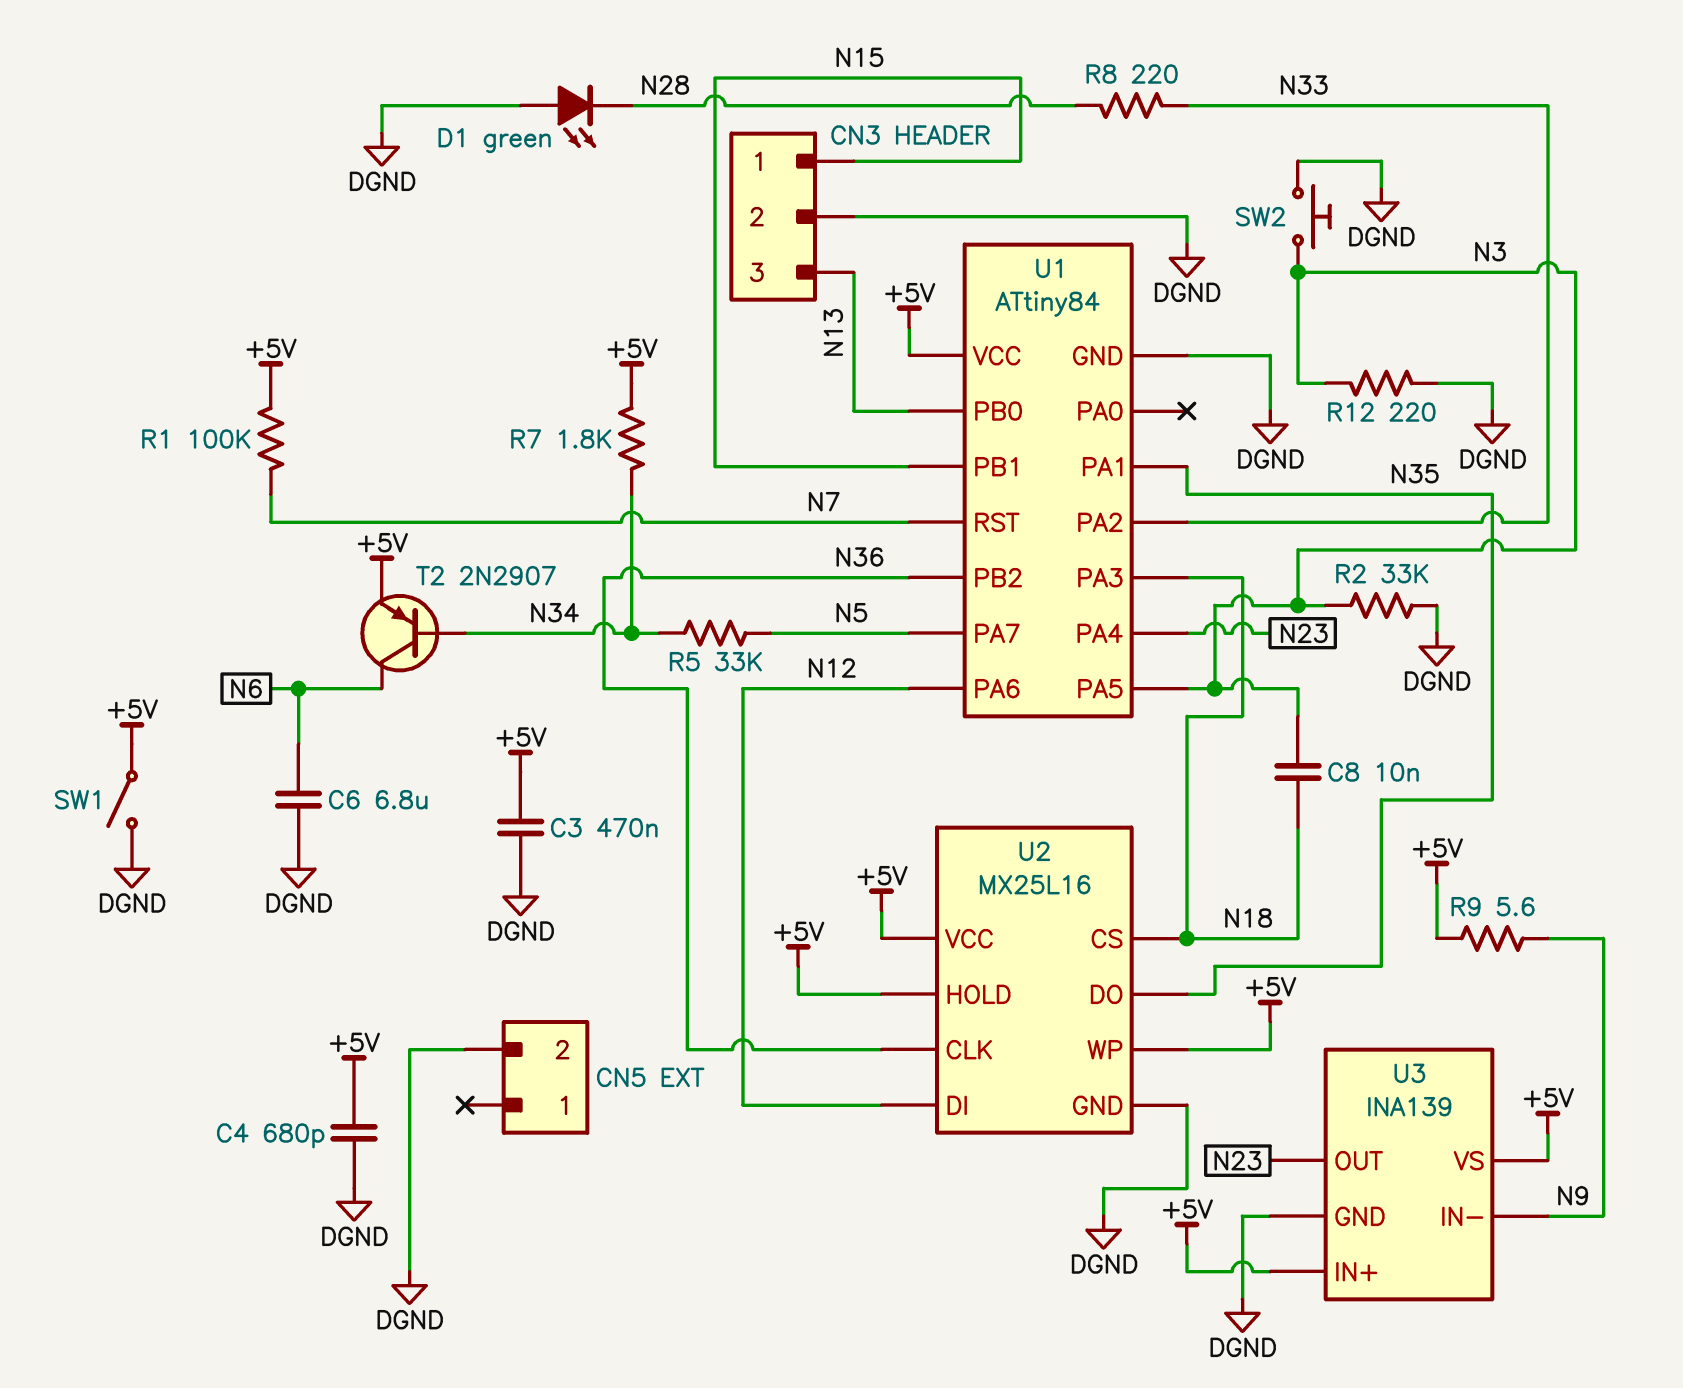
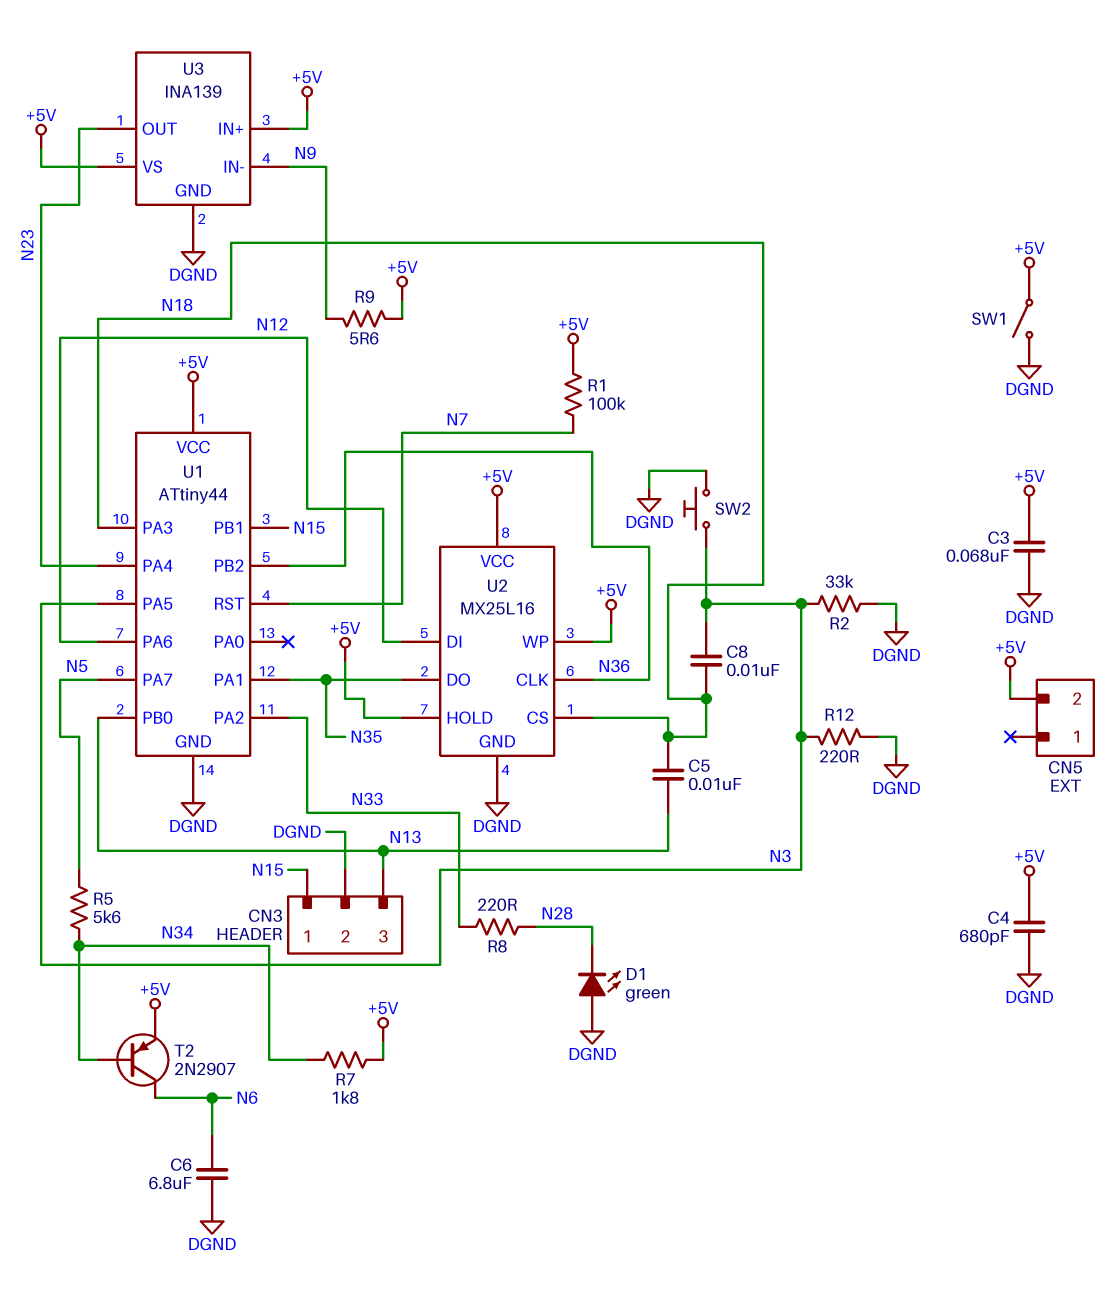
C3: 470nF (+5V, DGND) -> 68nF (+5V, DGND)
C5: none -> 10nF (N13, N18)
CN5 pin 2: DGND -> +5V
R5: 33k (N5, N34) -> 5.6k (N5, N34)
U1: ATtiny84 -> ATtiny44

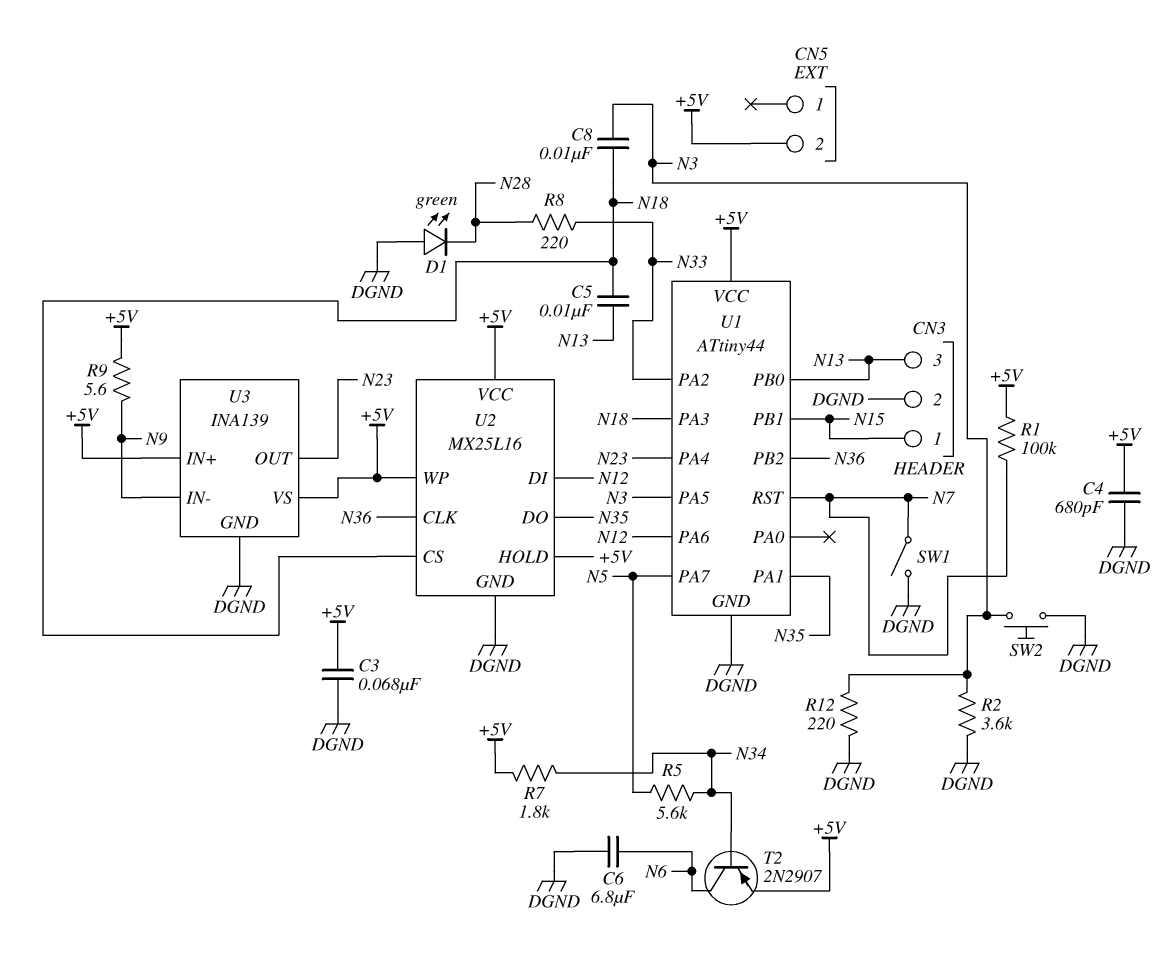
R2: 33k (DGND, N3) -> 3.6k (DGND, N3)
SW1: switch (+5V, DGND) -> switch (DGND, N7)

